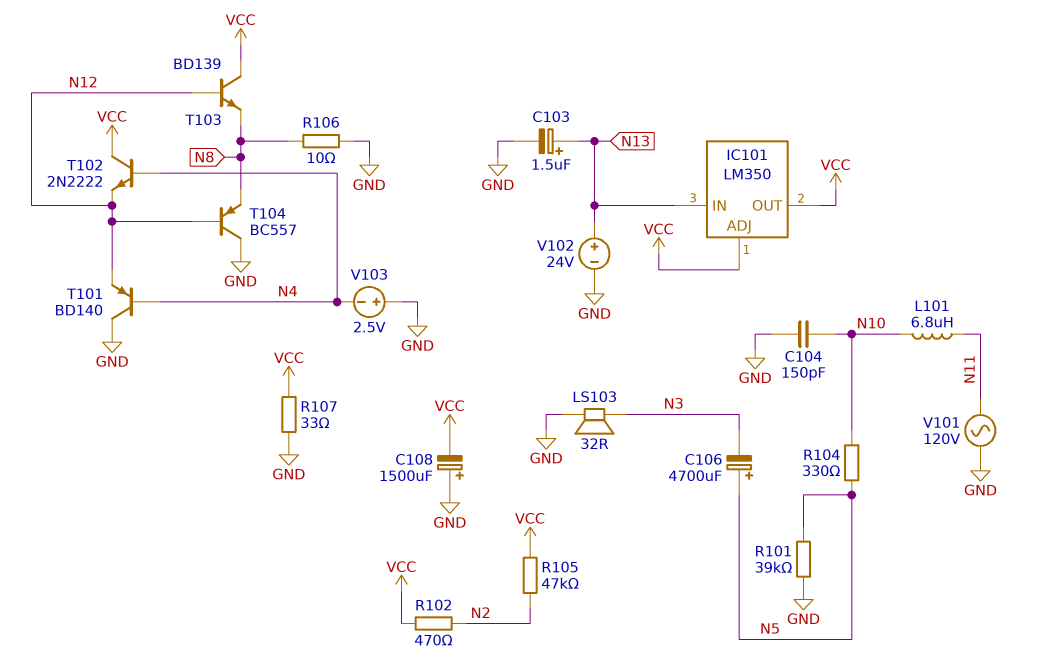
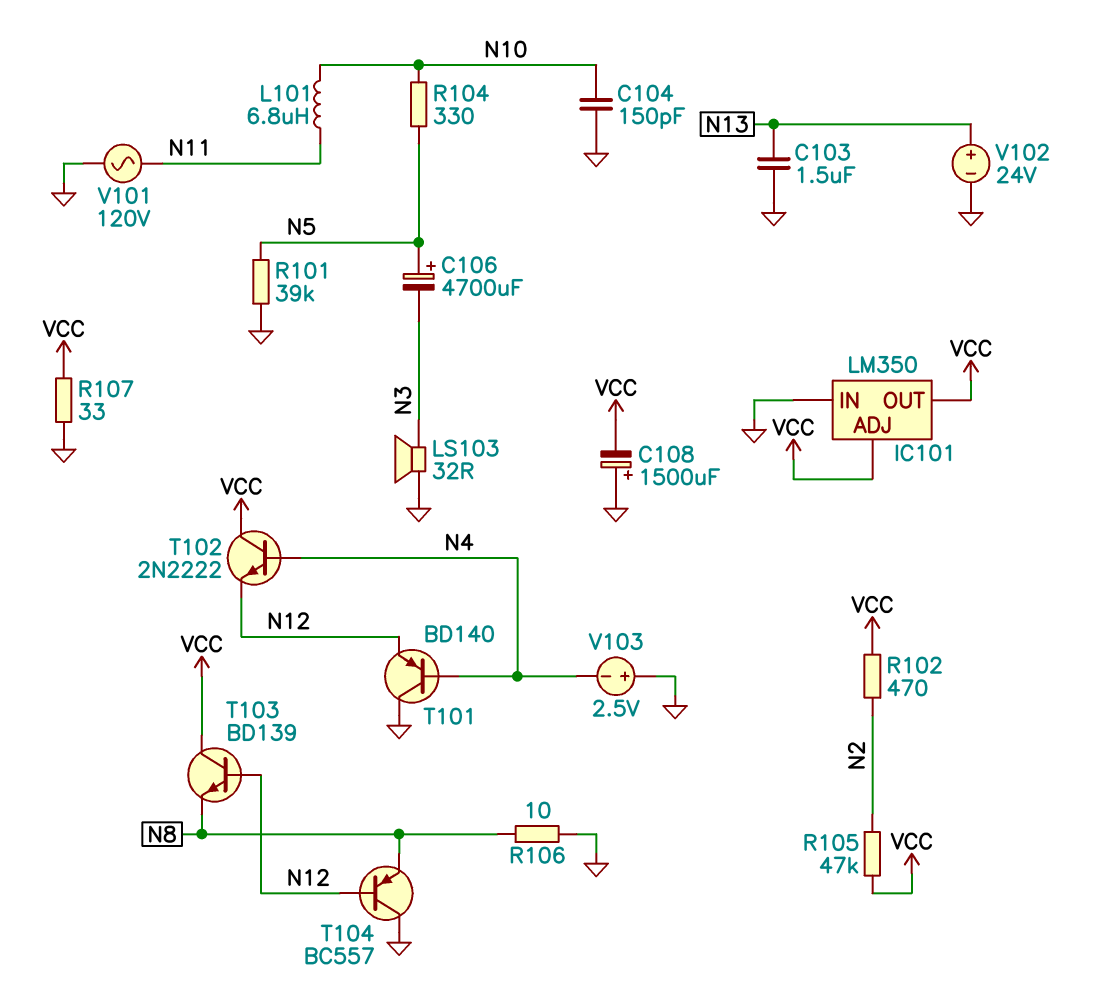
C103: 1.5uF (plus N13, minus GND) -> 1.5uF (GND, N13)
IC101 pin IN: N13 -> GND

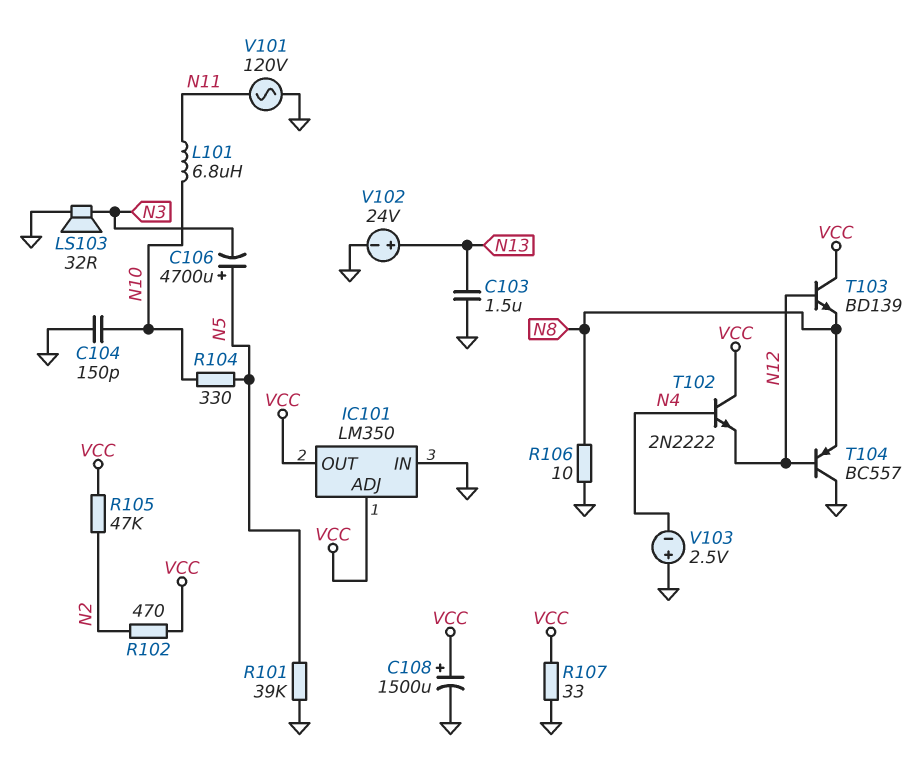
C108: 1500uF (plus GND, minus VCC) -> 1500uF (plus VCC, minus GND)
T101: PNP BD140 (B N4, C GND, E N12) -> none

